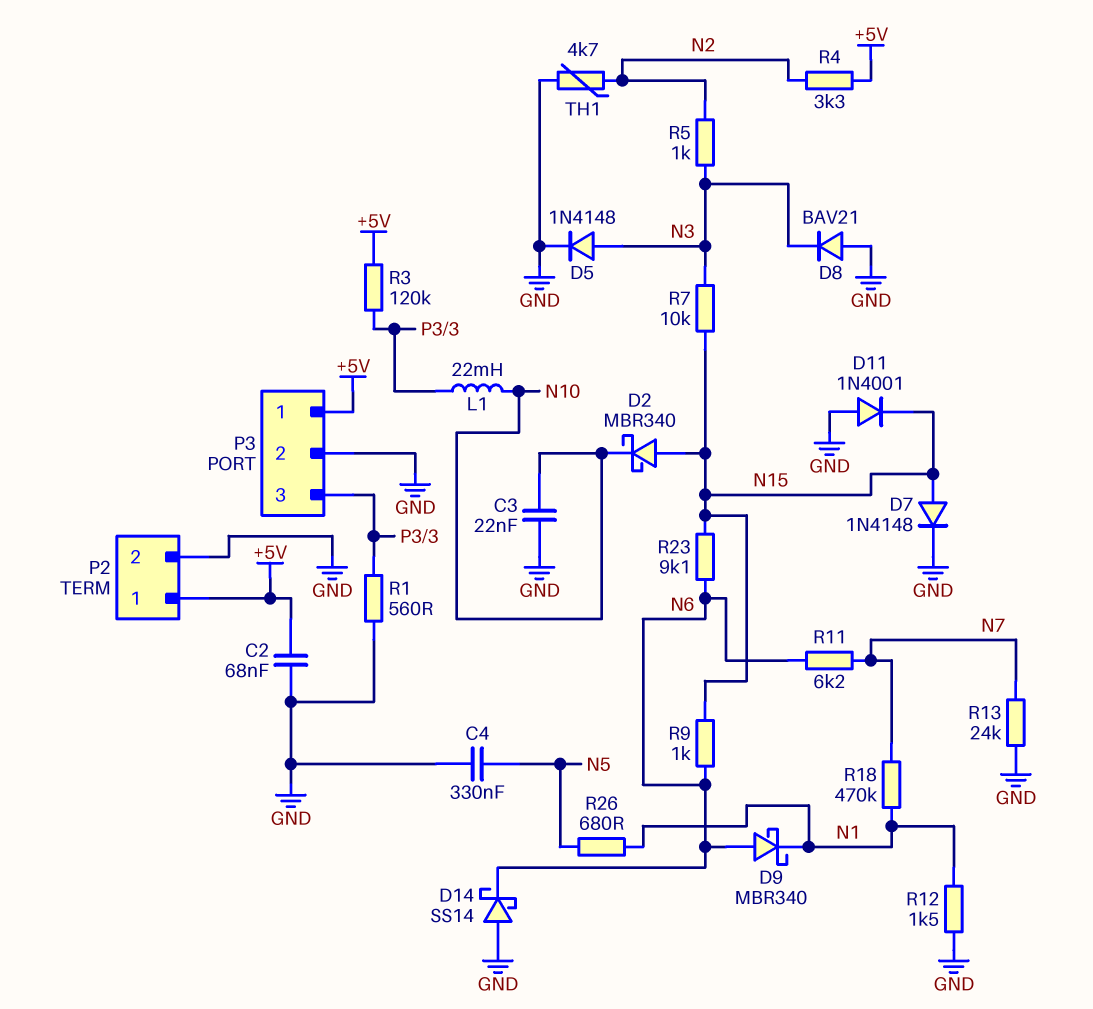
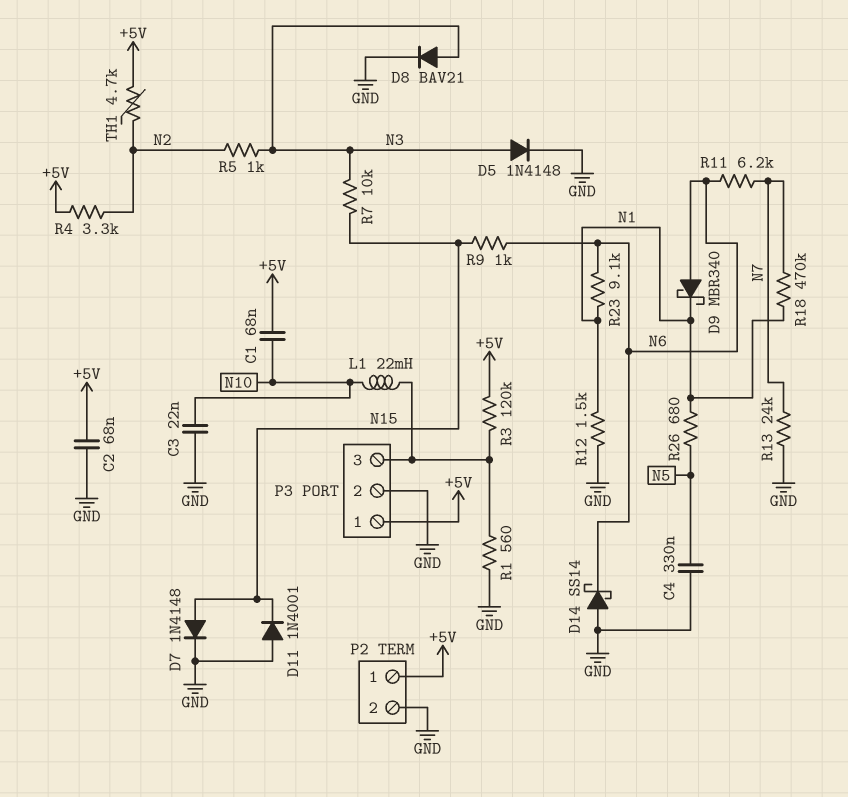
C1: none -> 68nF (+5V, N10)
D2: schottky MBR340 (A N15, K N10) -> none
D8: diode BAV21 (A GND, K N3) -> diode BAV21 (A N3, K GND)
R23: 9.1k (N6, N15) -> 9.1k (N1, N6)
TH1: 4.7k (GND, N2) -> 4.7k (+5V, N2)

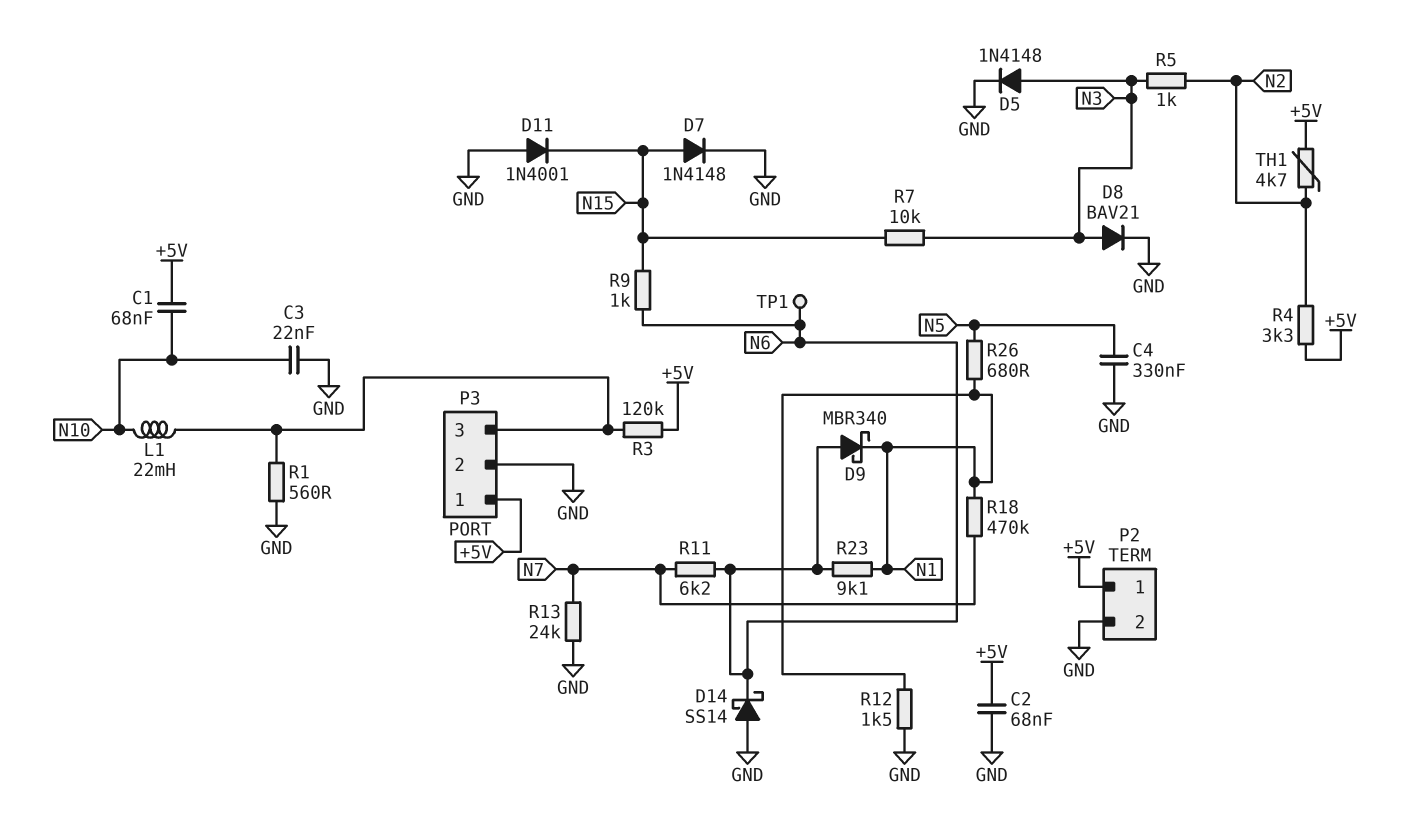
TP1: none -> test point (N6)

